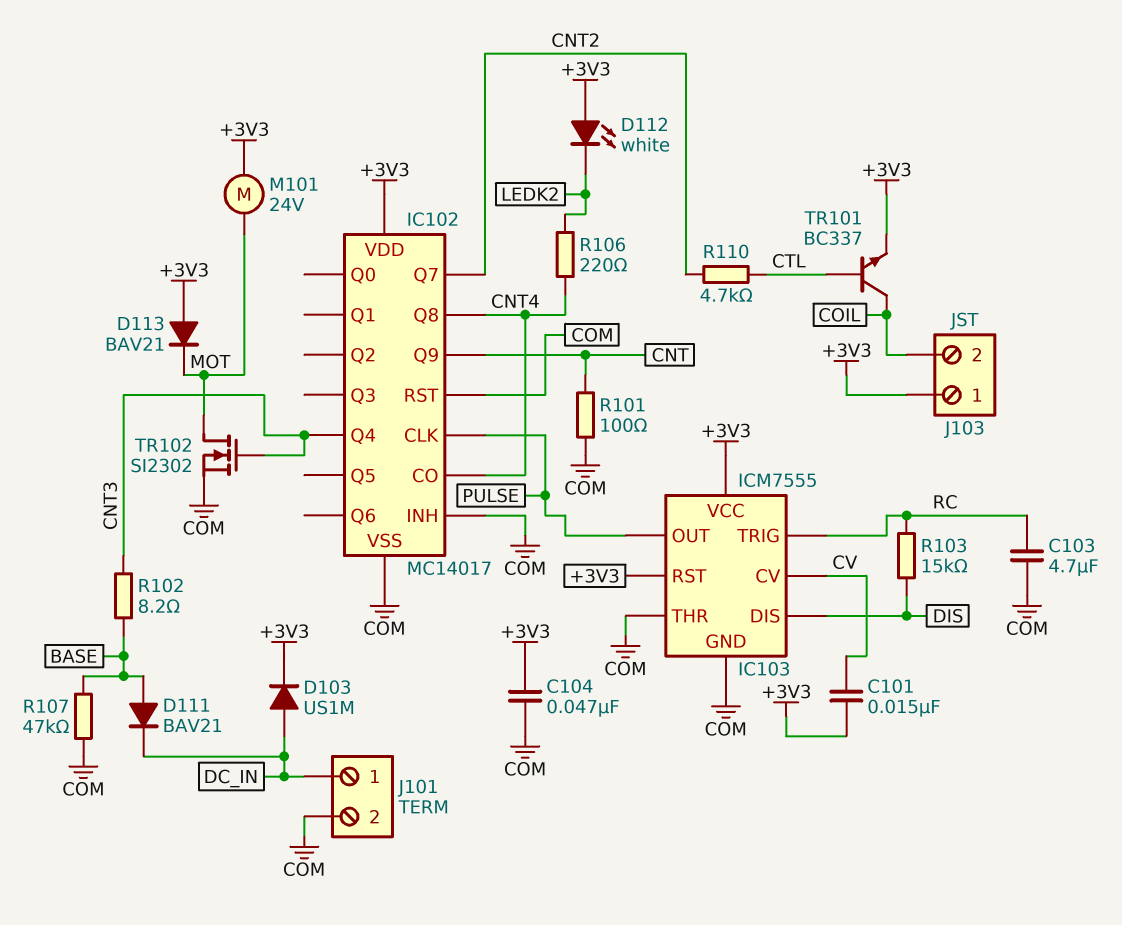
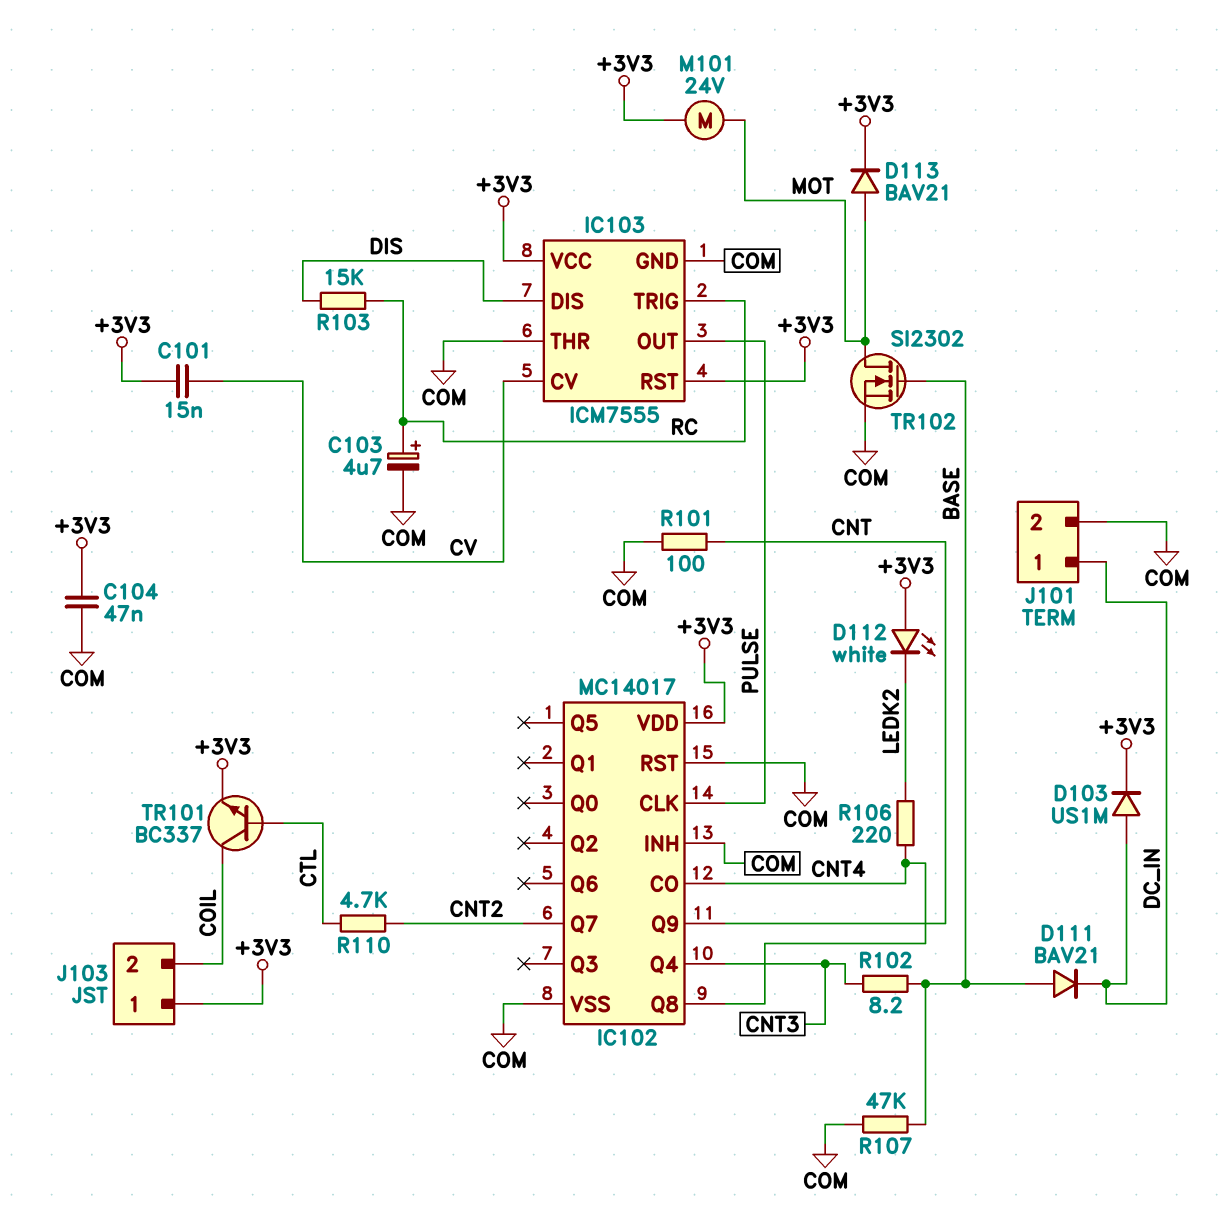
C103: 4.7uF (COM, RC) -> 4.7uF (plus RC, minus COM)
D113: diode BAV21 (A +3V3, K MOT) -> diode BAV21 (A MOT, K +3V3)
TR102: NMOS SI2302 (G CNT3, D MOT, S COM) -> NMOS SI2302 (G BASE, D MOT, S COM)

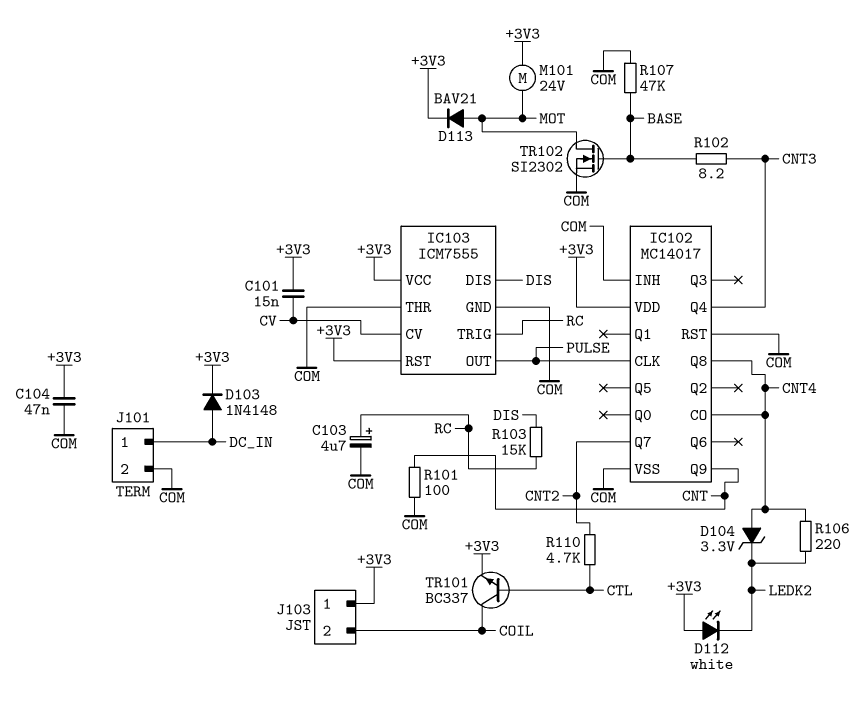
D103: diode US1M (A DC_IN, K +3V3) -> diode 1N4148 (A DC_IN, K +3V3)
D104: none -> zener 3.3V (A CNT4, K LEDK2)
D111: diode BAV21 (A BASE, K DC_IN) -> none

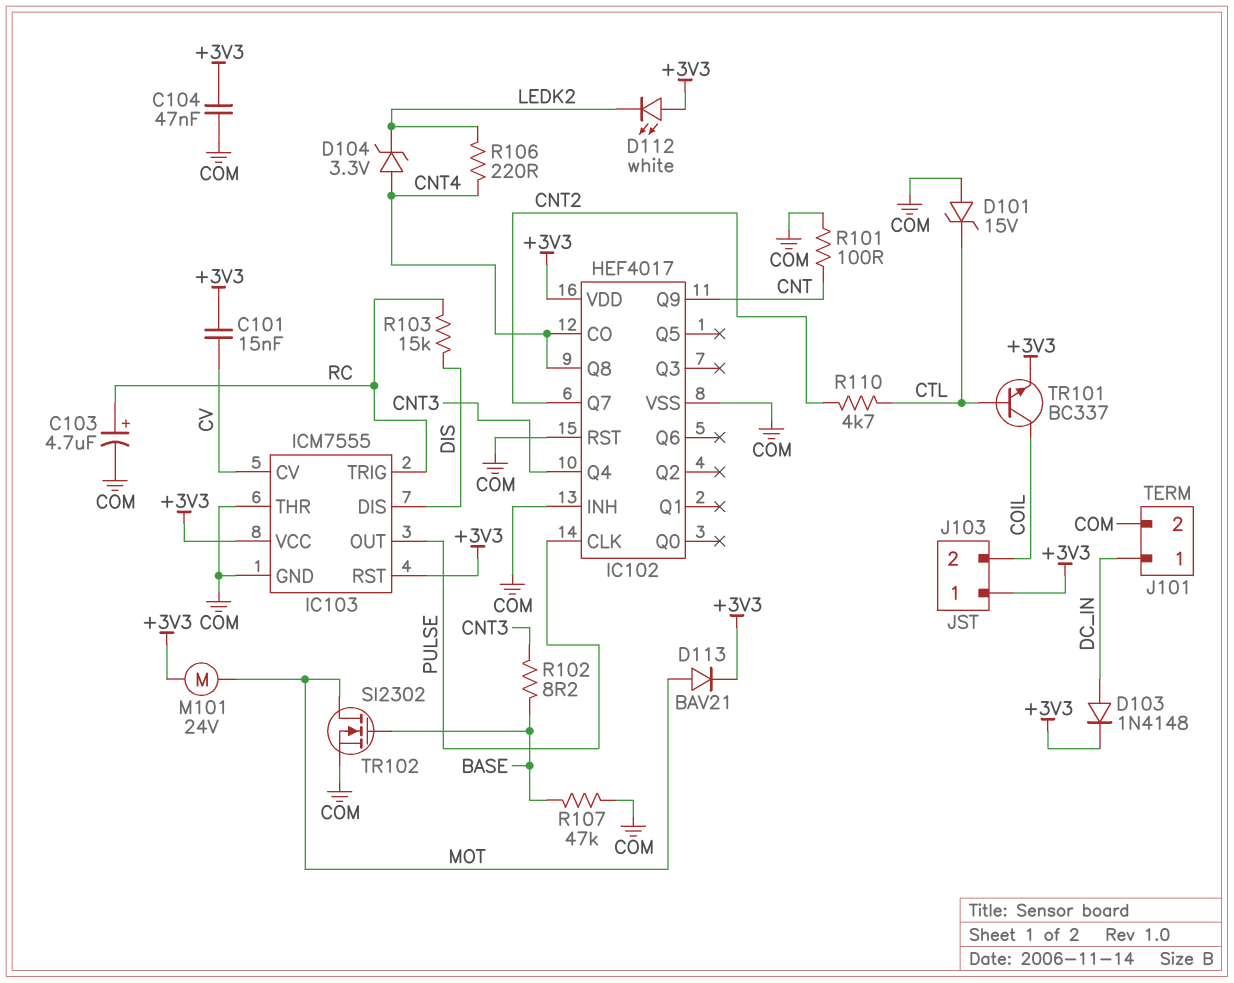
D101: none -> zener 15V (A COM, K CTL)
IC102: MC14017 -> HEF4017

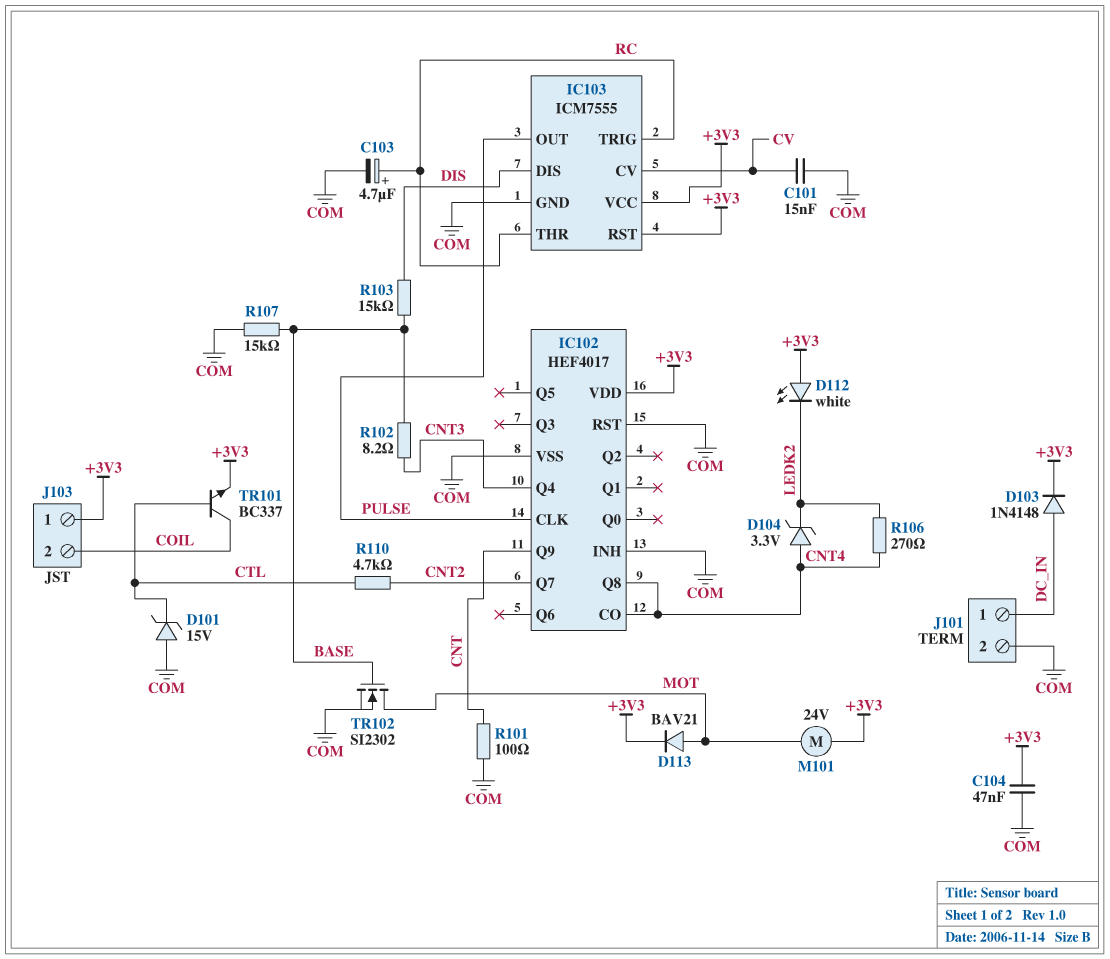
C101: 15nF (+3V3, CV) -> 15nF (COM, CV)
IC103 pin THR: COM -> RC
R103: 15k (DIS, RC) -> 15k (BASE, DIS)
R106: 220 (CNT4, LEDK2) -> 270 (CNT4, LEDK2)
R107: 47k (BASE, COM) -> 15k (BASE, COM)

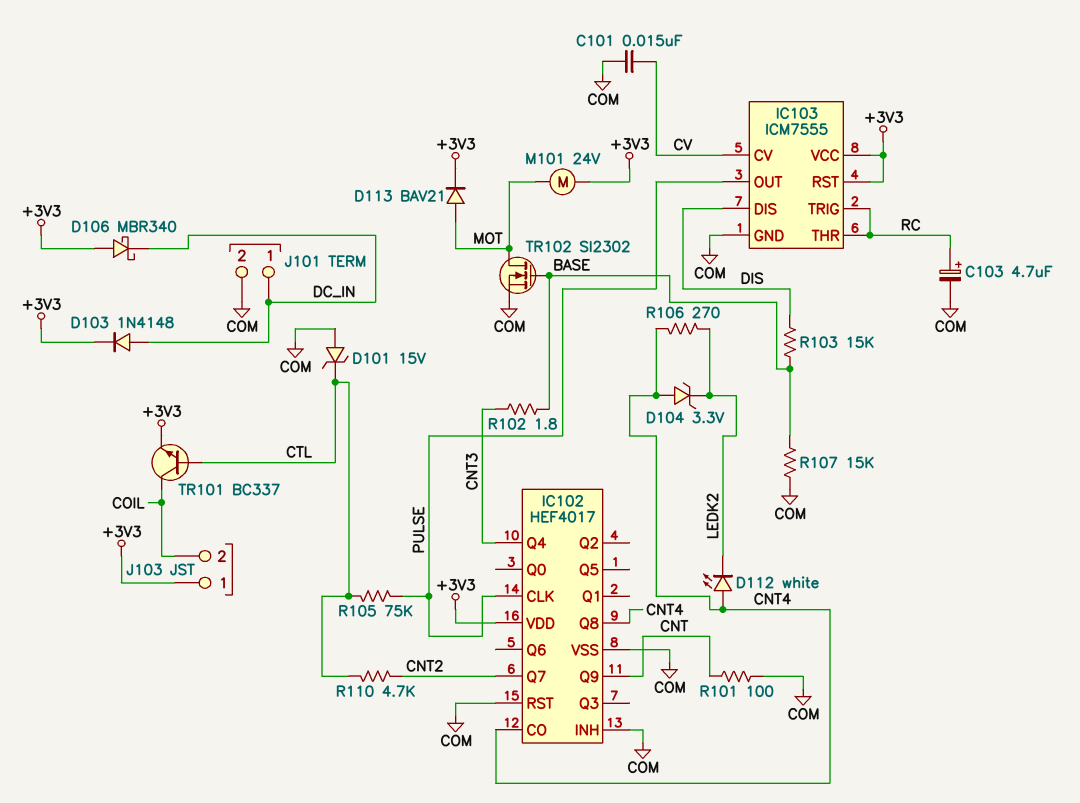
C104: 47nF (+3V3, COM) -> none
D106: none -> schottky MBR340 (A +3V3, K DC_IN)
D112: LED white (A +3V3, K LEDK2) -> LED white (A CNT4, K LEDK2)
R102: 8.2 (BASE, CNT3) -> 1.8 (BASE, CNT3)
R105: none -> 75k (CTL, PULSE)

